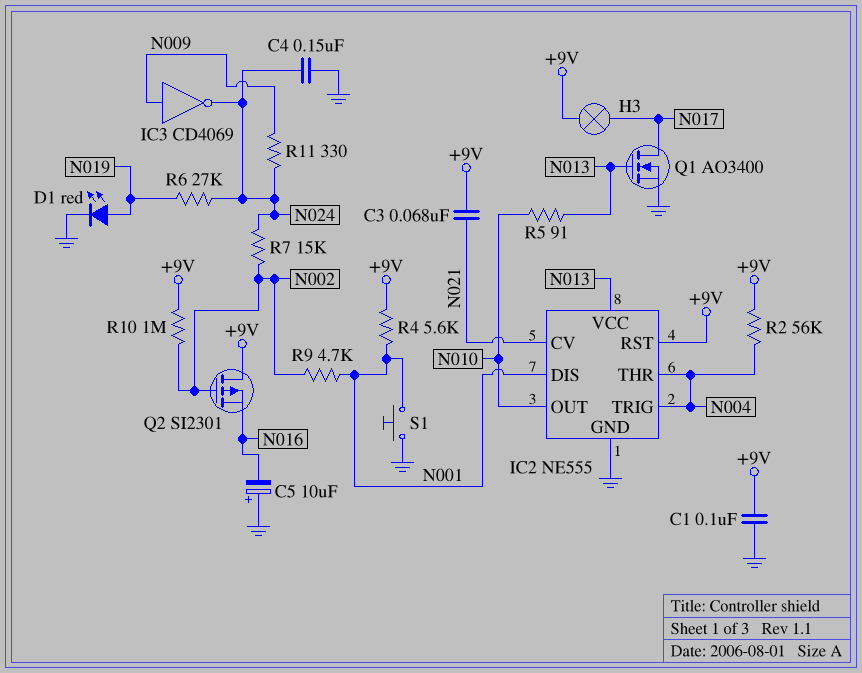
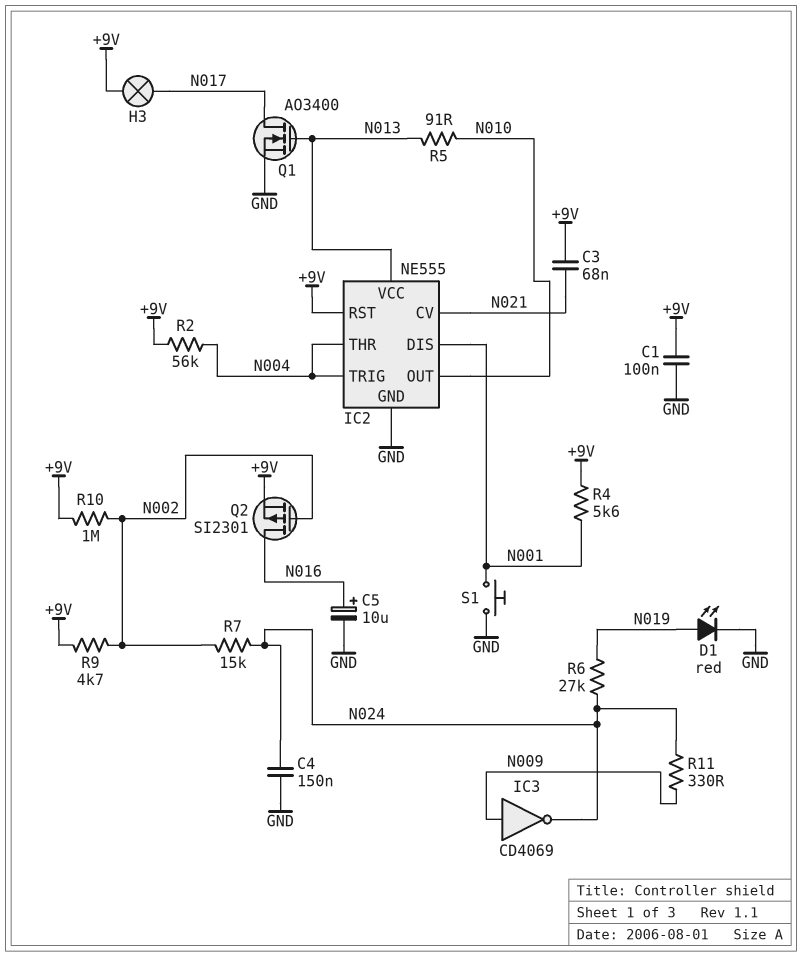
C5: 10uF (plus GND, minus N016) -> 10uF (plus N016, minus GND)
Q2: PMOS SI2301 (G N002, D +9V, S N016) -> PMOS SI2301 (G N002, D N016, S +9V)
R9: 4.7k (N001, N002) -> 4.7k (+9V, N002)

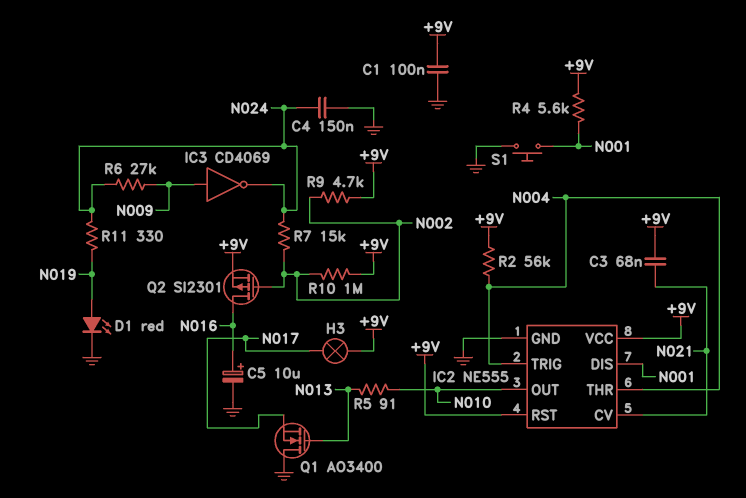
IC2 pin VCC: N013 -> +9V
Q1: NMOS AO3400 (G N013, D N017, S GND) -> NMOS AO3400 (G N013, D GND, S N017)
R6: 27k (N019, N024) -> 27k (N009, N024)
R11: 330 (N009, N024) -> 330 (N019, N024)

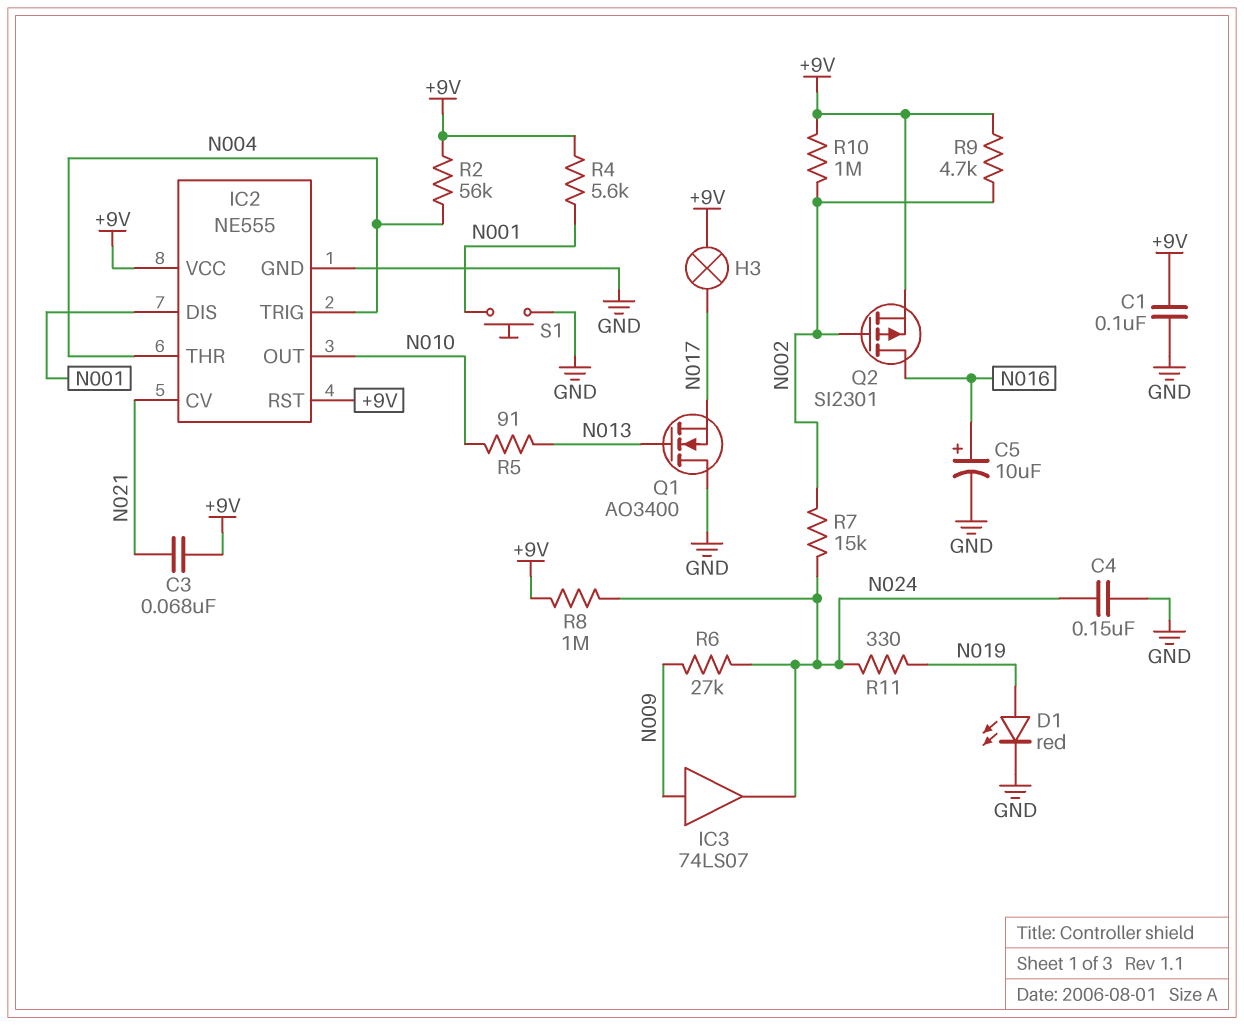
IC3: NOT CD4069 (in N009, out N024) -> buffer 74LS07 (in N009, out N024)
R8: none -> 1M (+9V, N024)

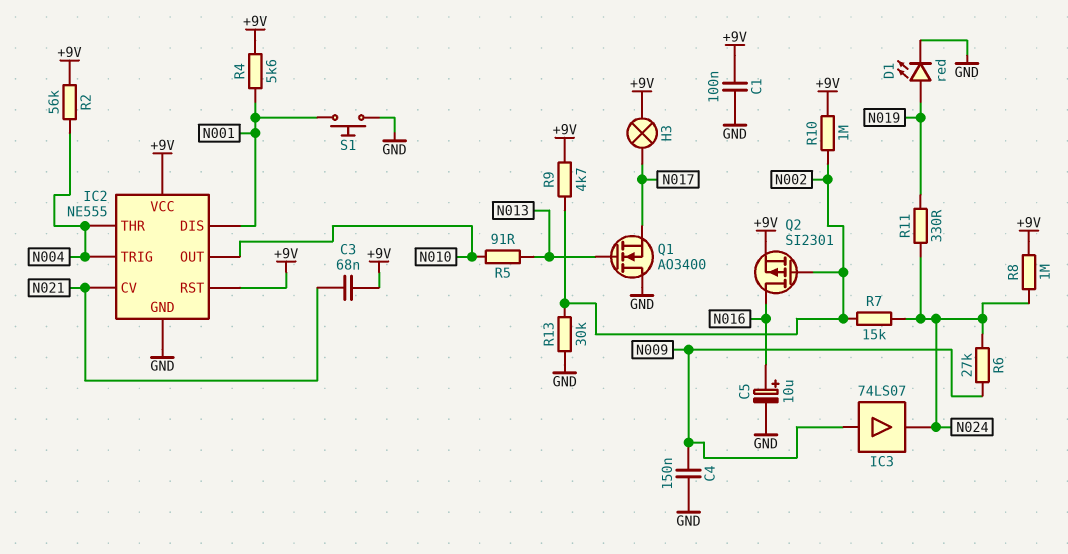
C4: 150nF (GND, N024) -> 150nF (GND, N009)
R13: none -> 30k (GND, N002)

